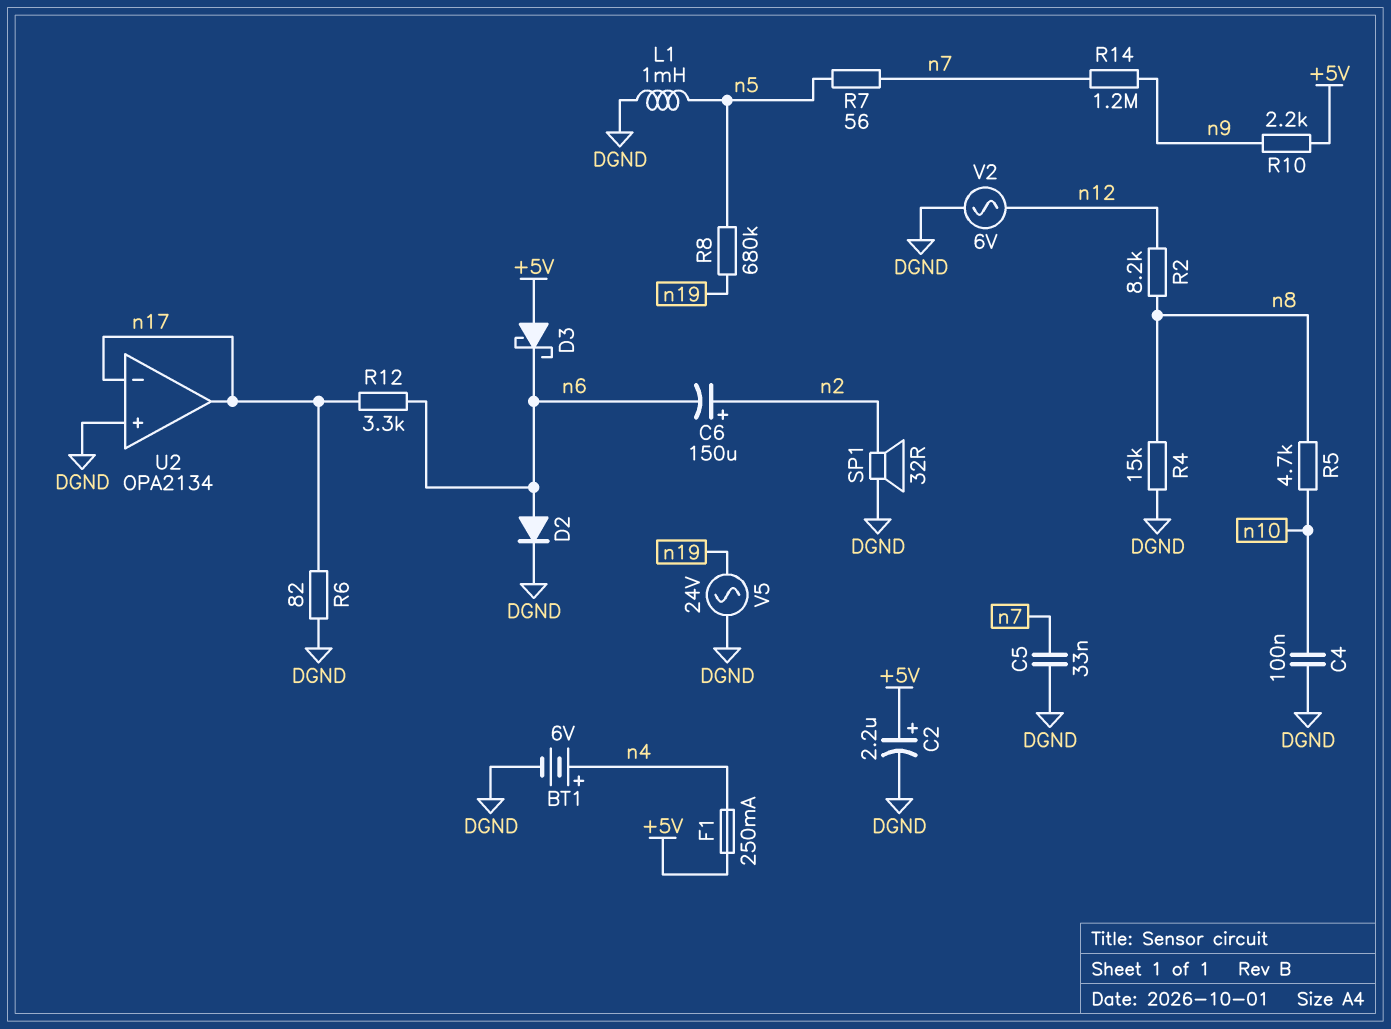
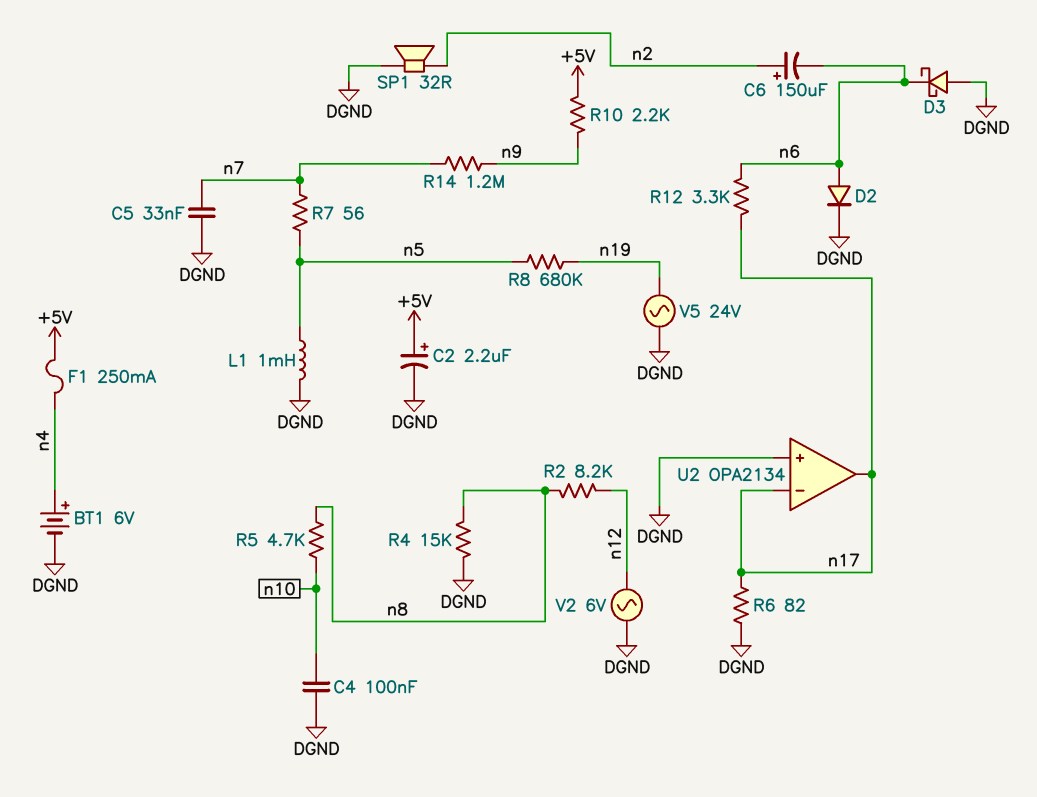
D3: schottky (A +5V, K n6) -> schottky (A DGND, K n6)

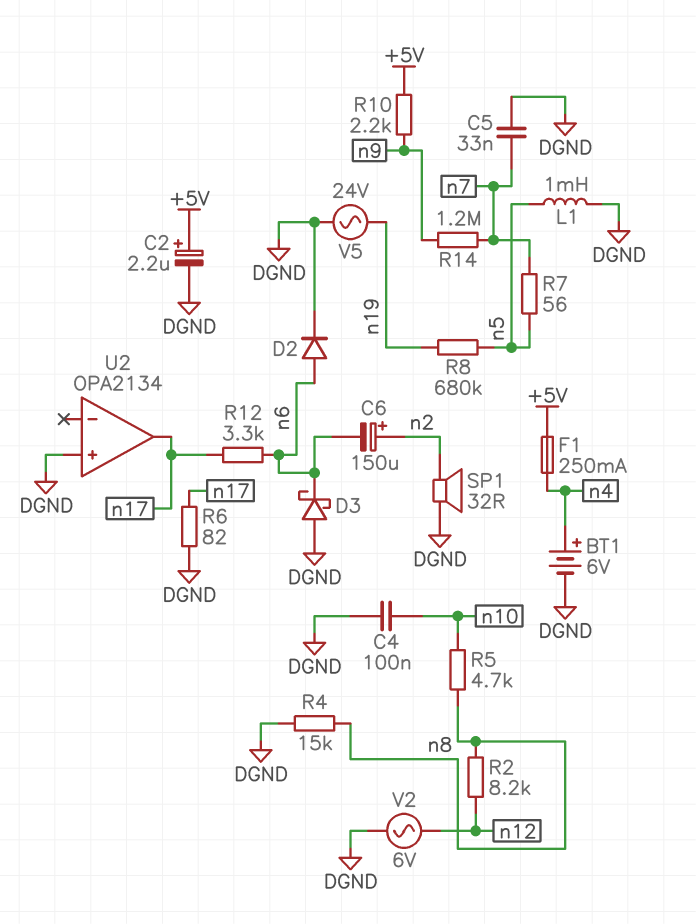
U2 pin in-: n17 -> none

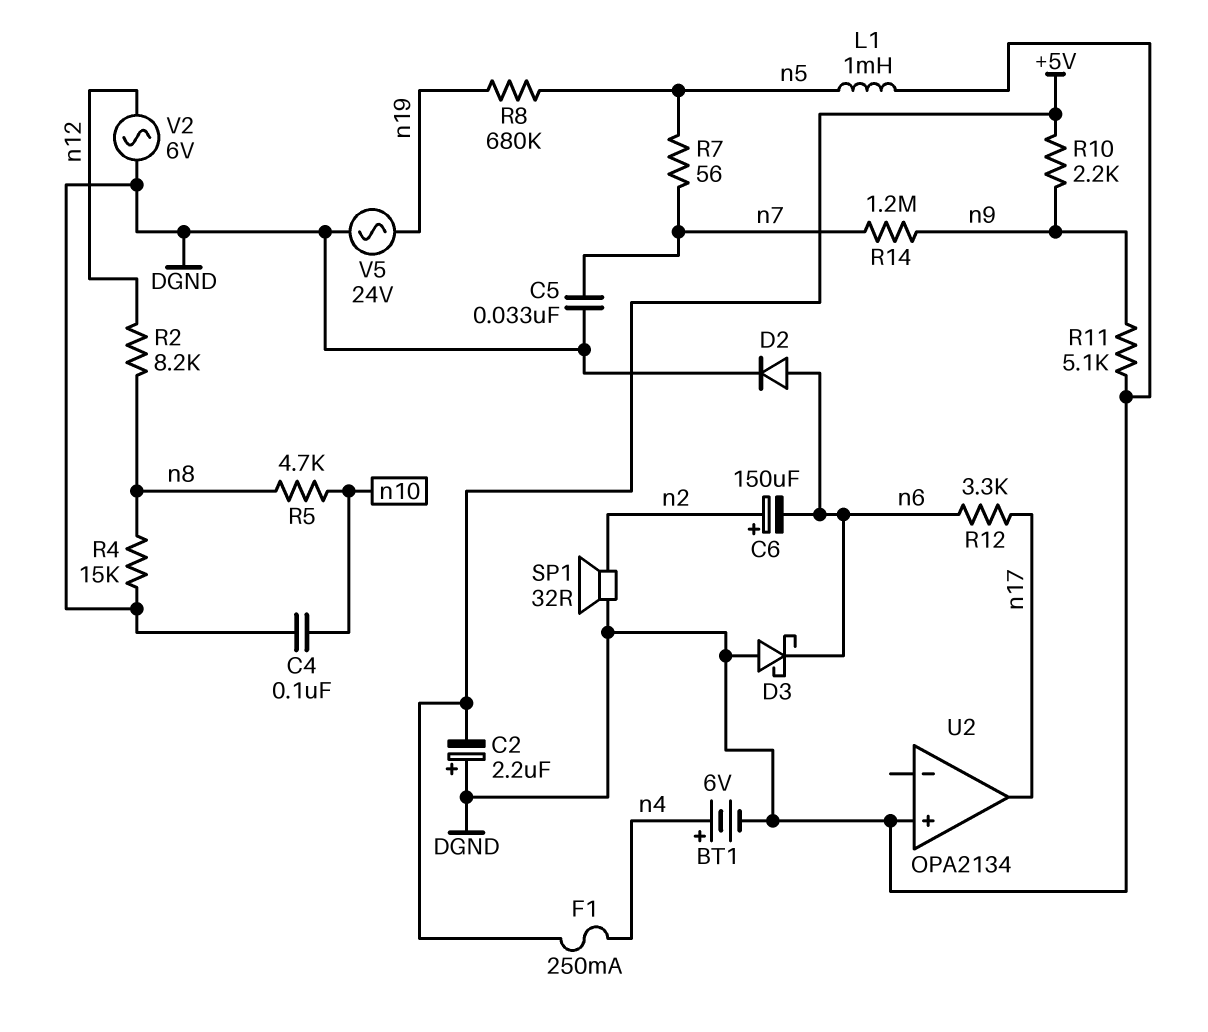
C2: 2.2uF (plus +5V, minus DGND) -> 2.2uF (plus DGND, minus +5V)
R6: 82 (DGND, n17) -> none
R11: none -> 5.1k (DGND, n9)

